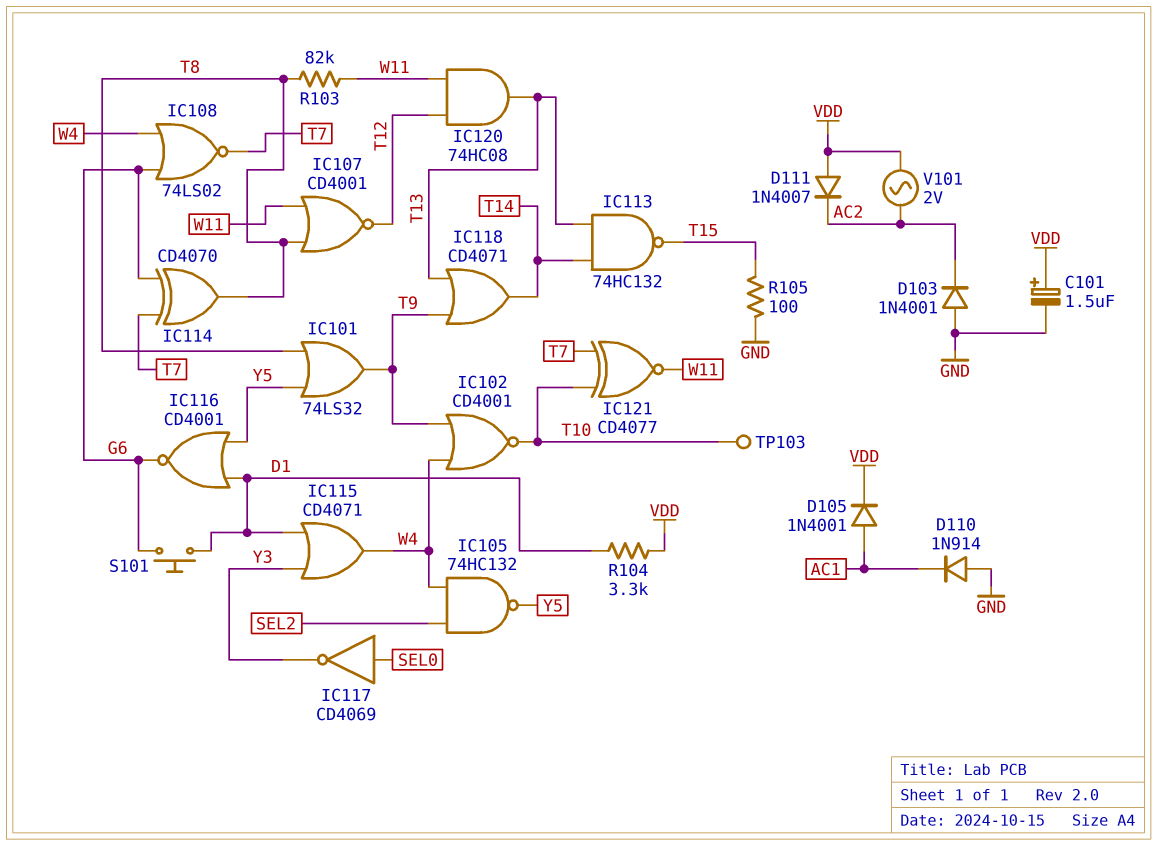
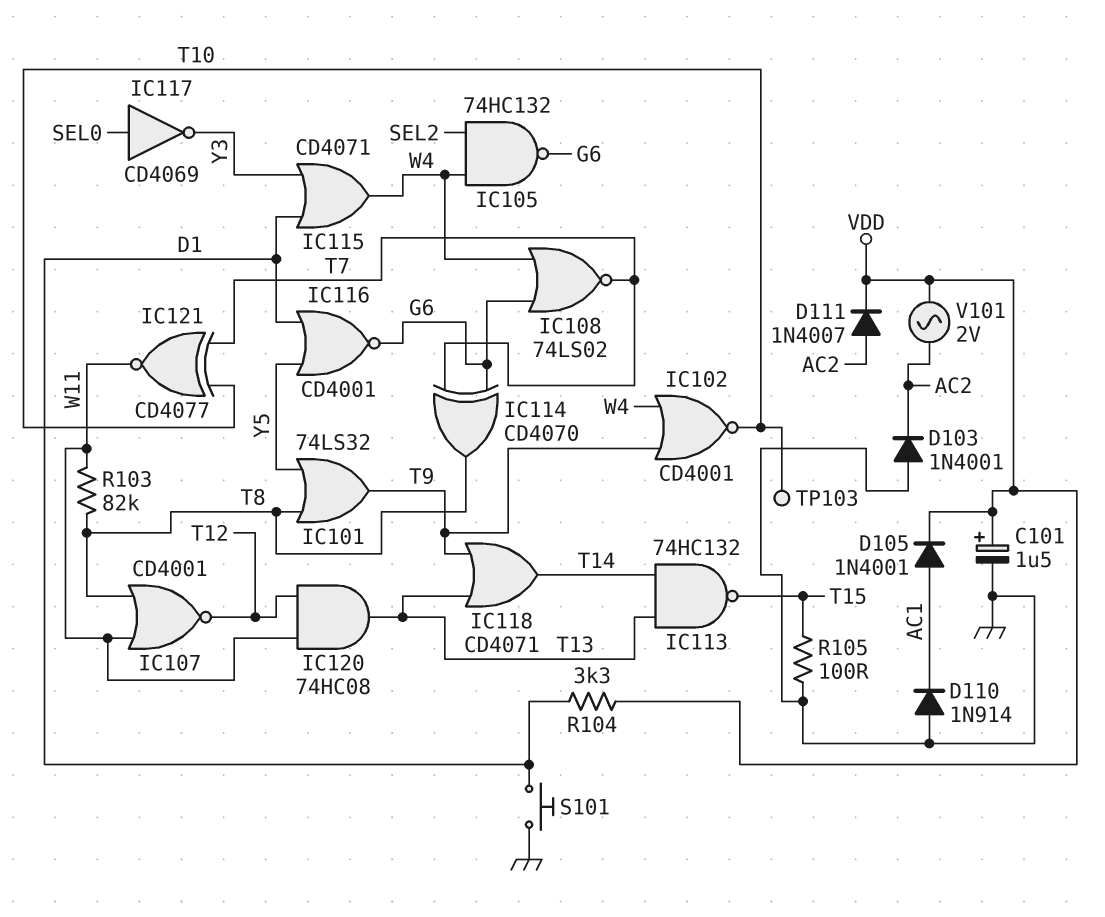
D111: diode 1N4007 (A VDD, K AC2) -> diode 1N4007 (A AC2, K VDD)
IC105: NAND 74HC132 (in SEL2, in W4, out Y5) -> NAND 74HC132 (in SEL2, in W4, out G6)
S101: button (D1, G6) -> button (D1, GND)

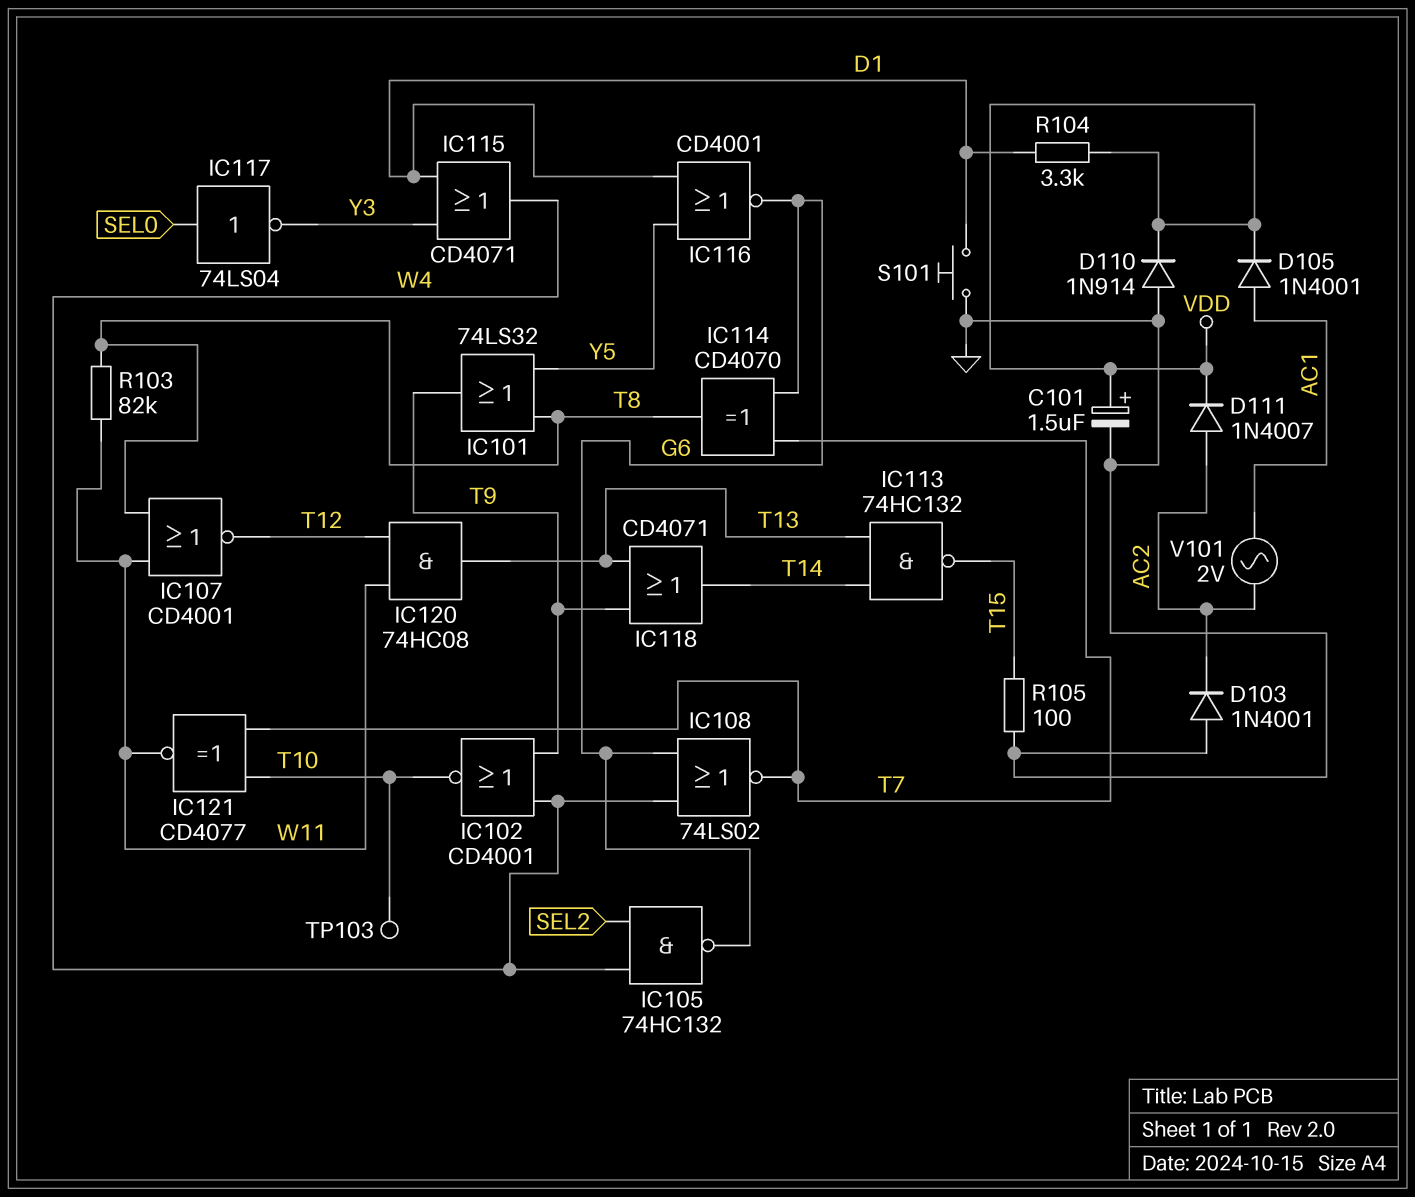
D110: diode 1N914 (A GND, K AC1) -> diode 1N914 (A GND, K VDD)
IC117: NOT CD4069 (in SEL0, out Y3) -> NOT 74LS04 (in SEL0, out Y3)
V101: AC 2V (AC2, VDD) -> AC 2V (AC1, AC2)

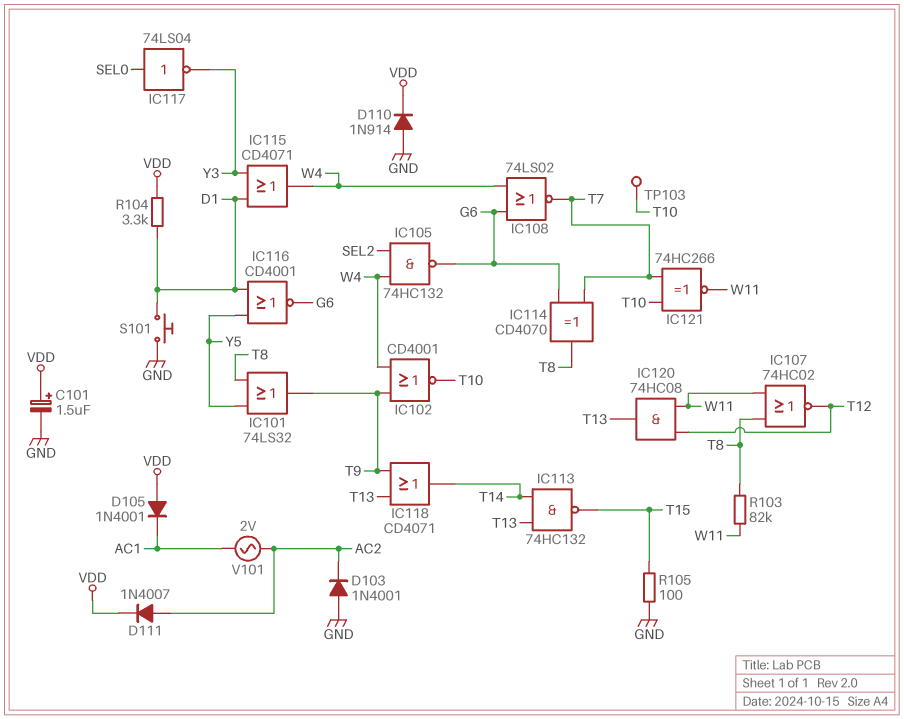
D105: diode 1N4001 (A AC1, K VDD) -> diode 1N4001 (A VDD, K AC1)
IC107: NOR CD4001 (in T8, in W11, out T12) -> NOR 74HC02 (in T8, in W11, out T12)
IC121: XNOR CD4077 (in T7, in T10, out W11) -> XNOR 74HC266 (in T7, in T10, out W11)

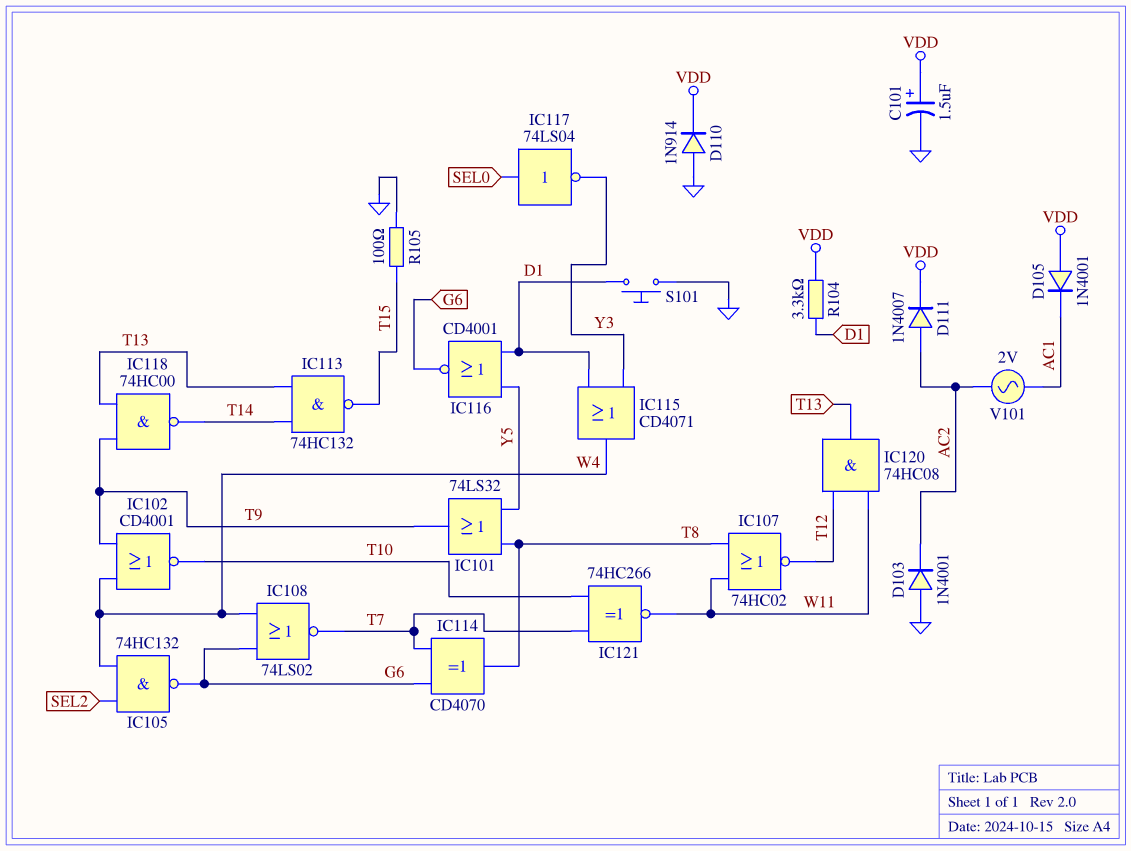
IC118: OR CD4071 (in T9, in T13, out T14) -> NAND 74HC00 (in T9, in T13, out T14)
R103: 82k (T8, W11) -> none
TP103: test point (T10) -> none

